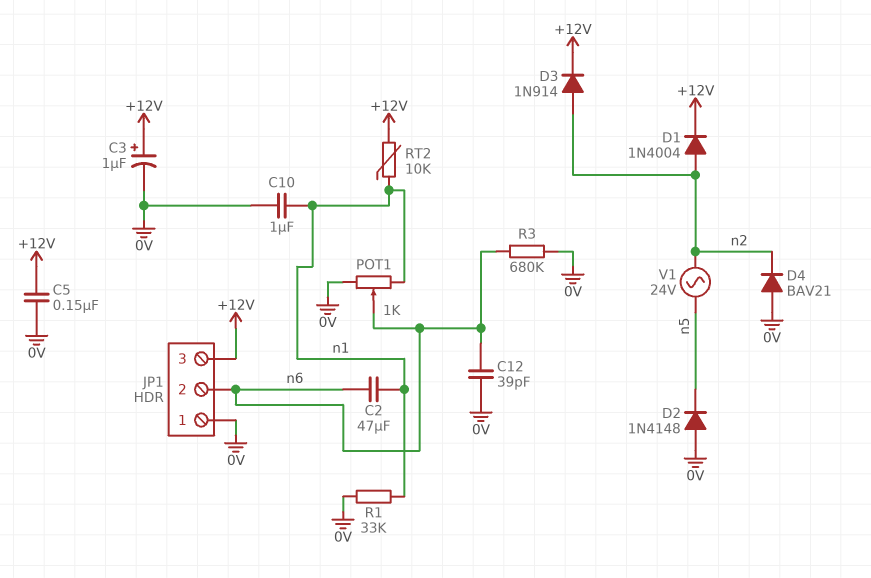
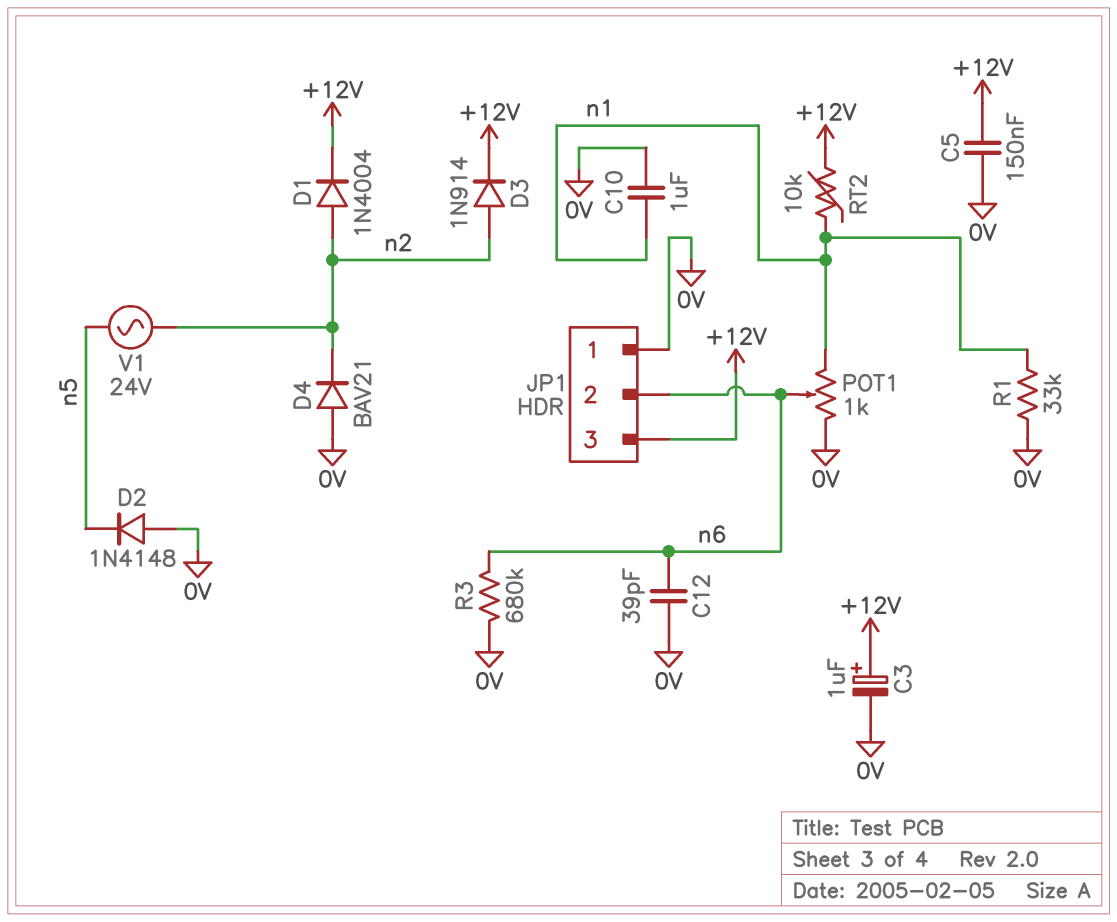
C2: 47uF (n1, n6) -> none

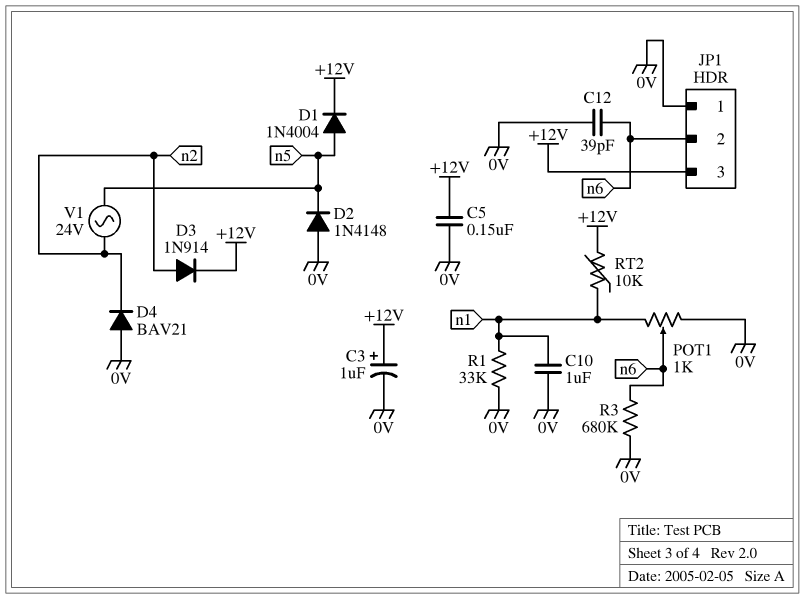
D1: diode 1N4004 (A n2, K +12V) -> diode 1N4004 (A n5, K +12V)

